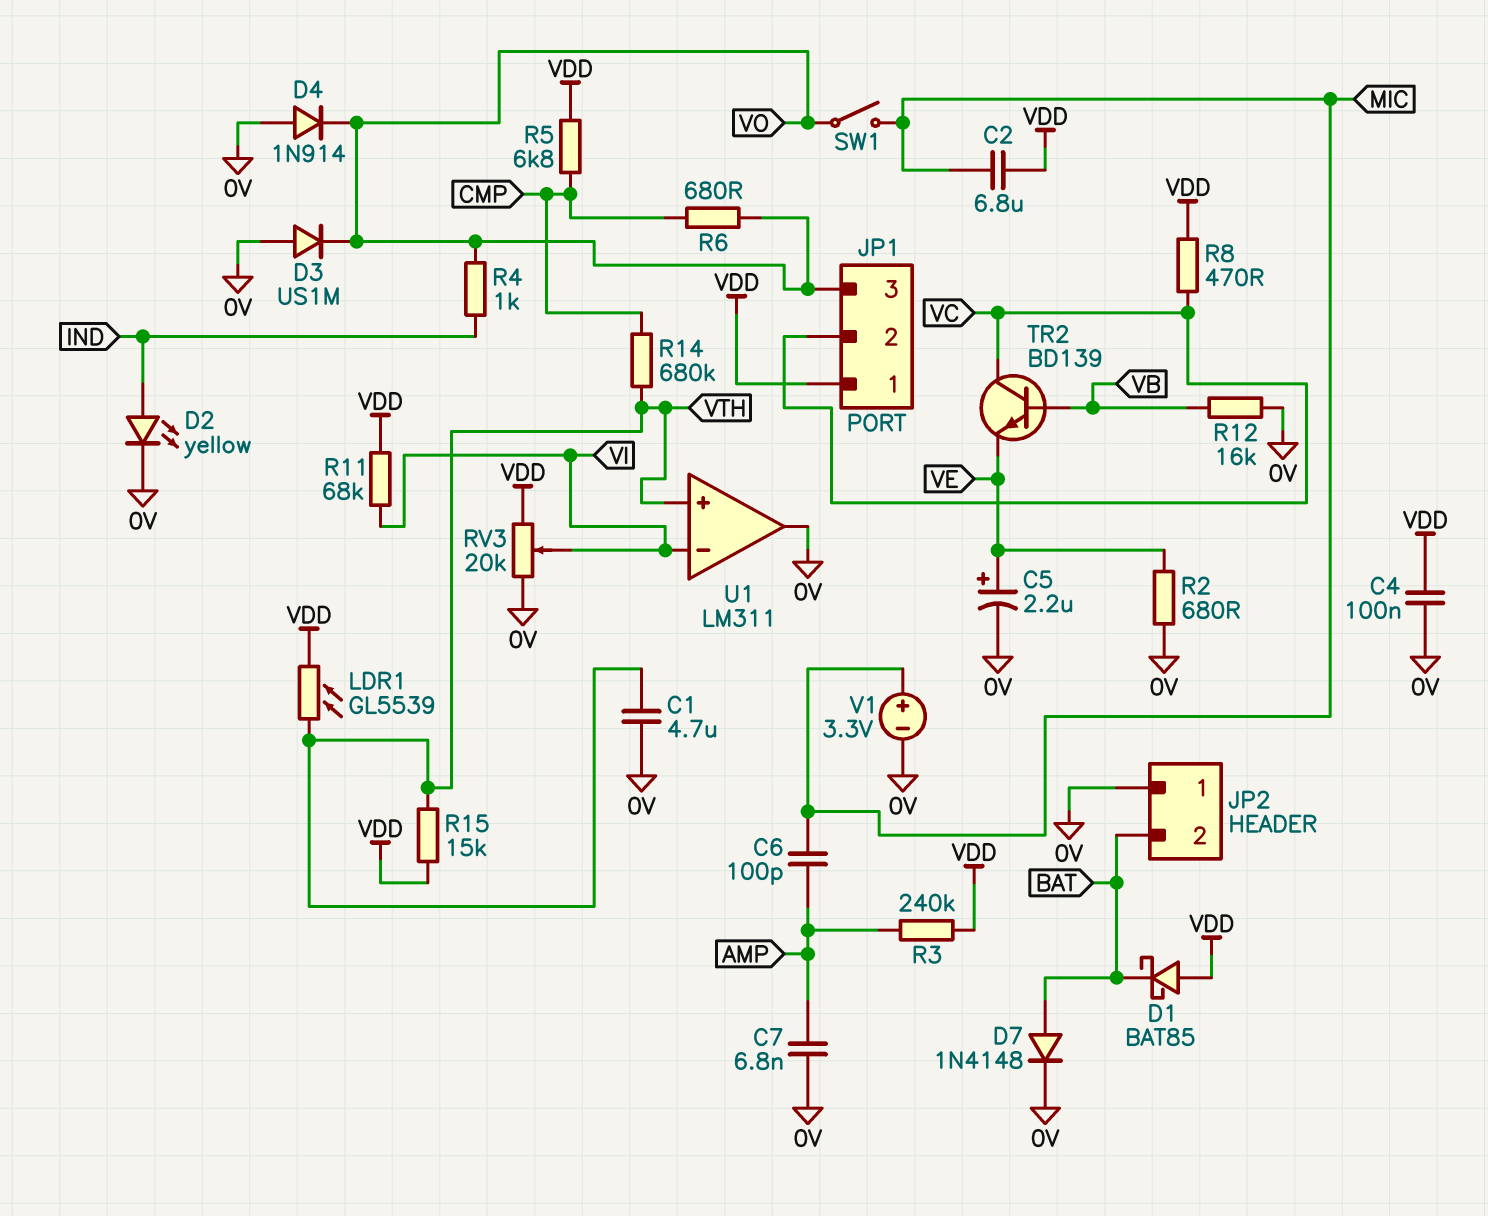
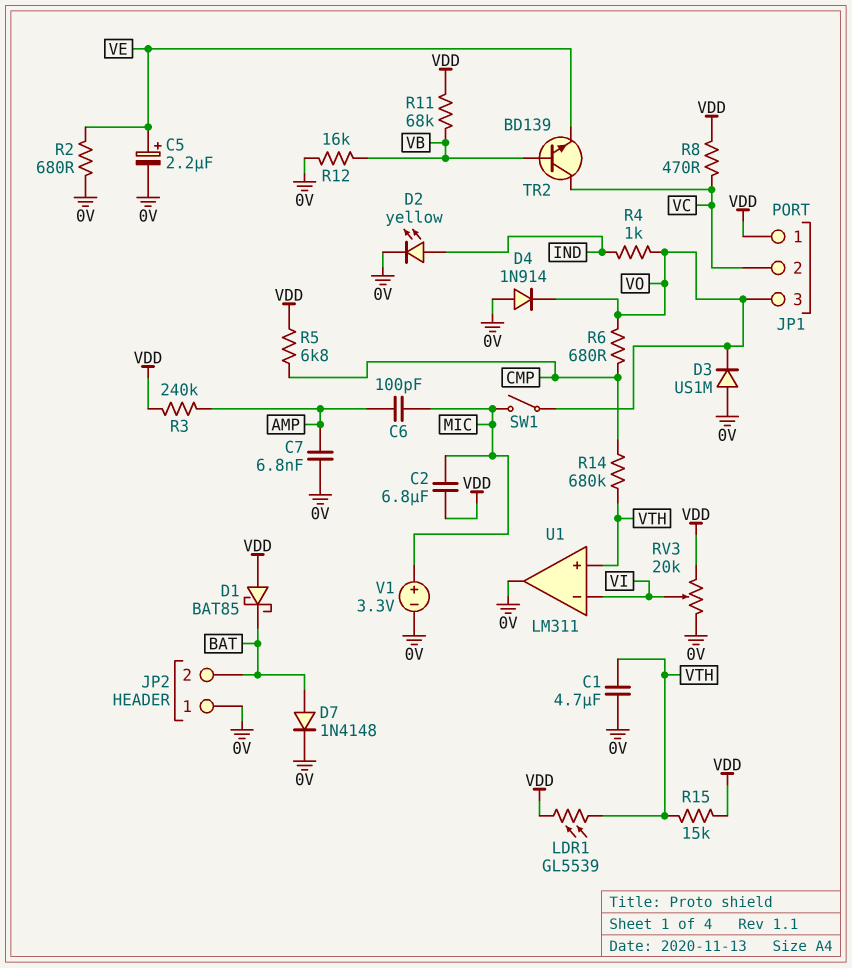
C4: 100nF (0V, VDD) -> none
R11: 68k (VDD, VI) -> 68k (VB, VDD)

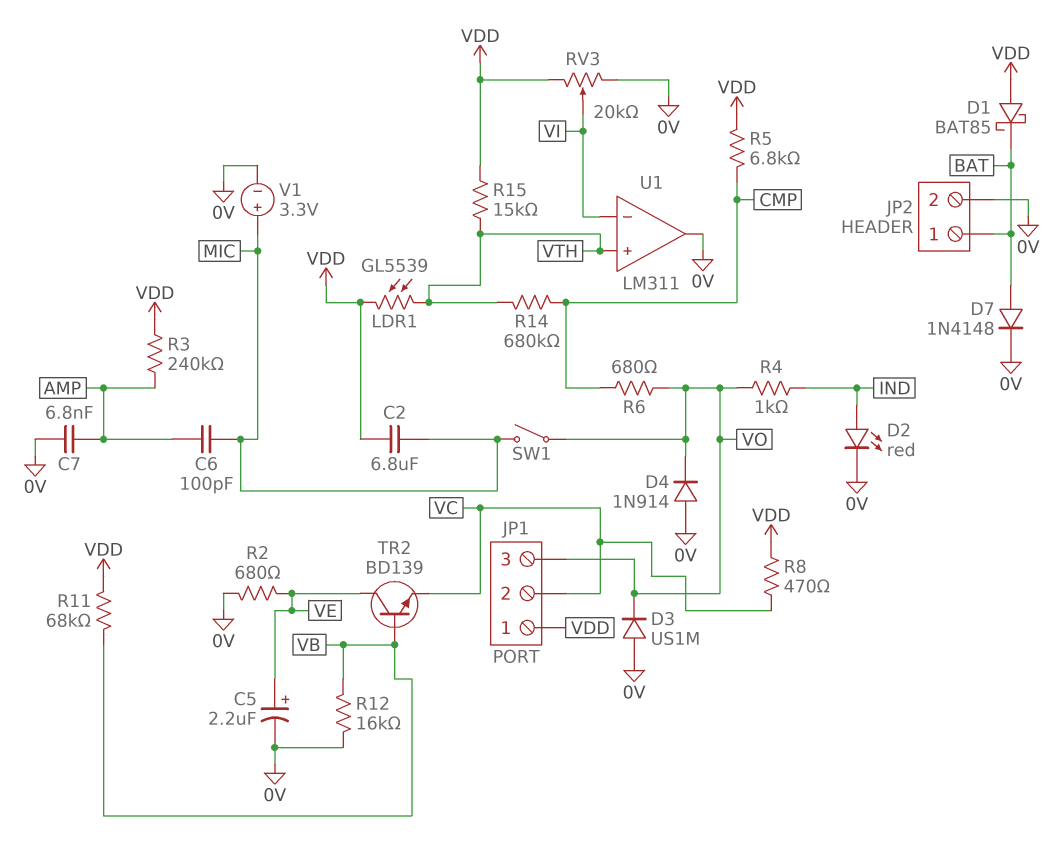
C1: 4.7uF (0V, VTH) -> none
D2: LED yellow (A IND, K 0V) -> LED red (A IND, K 0V)
JP2 pin 1: 0V -> BAT
JP2 pin 2: BAT -> 0V
TR2: NPN BD139 (B VB, C VC, E VE) -> NPN BD139 (B VB, C VE, E VC)

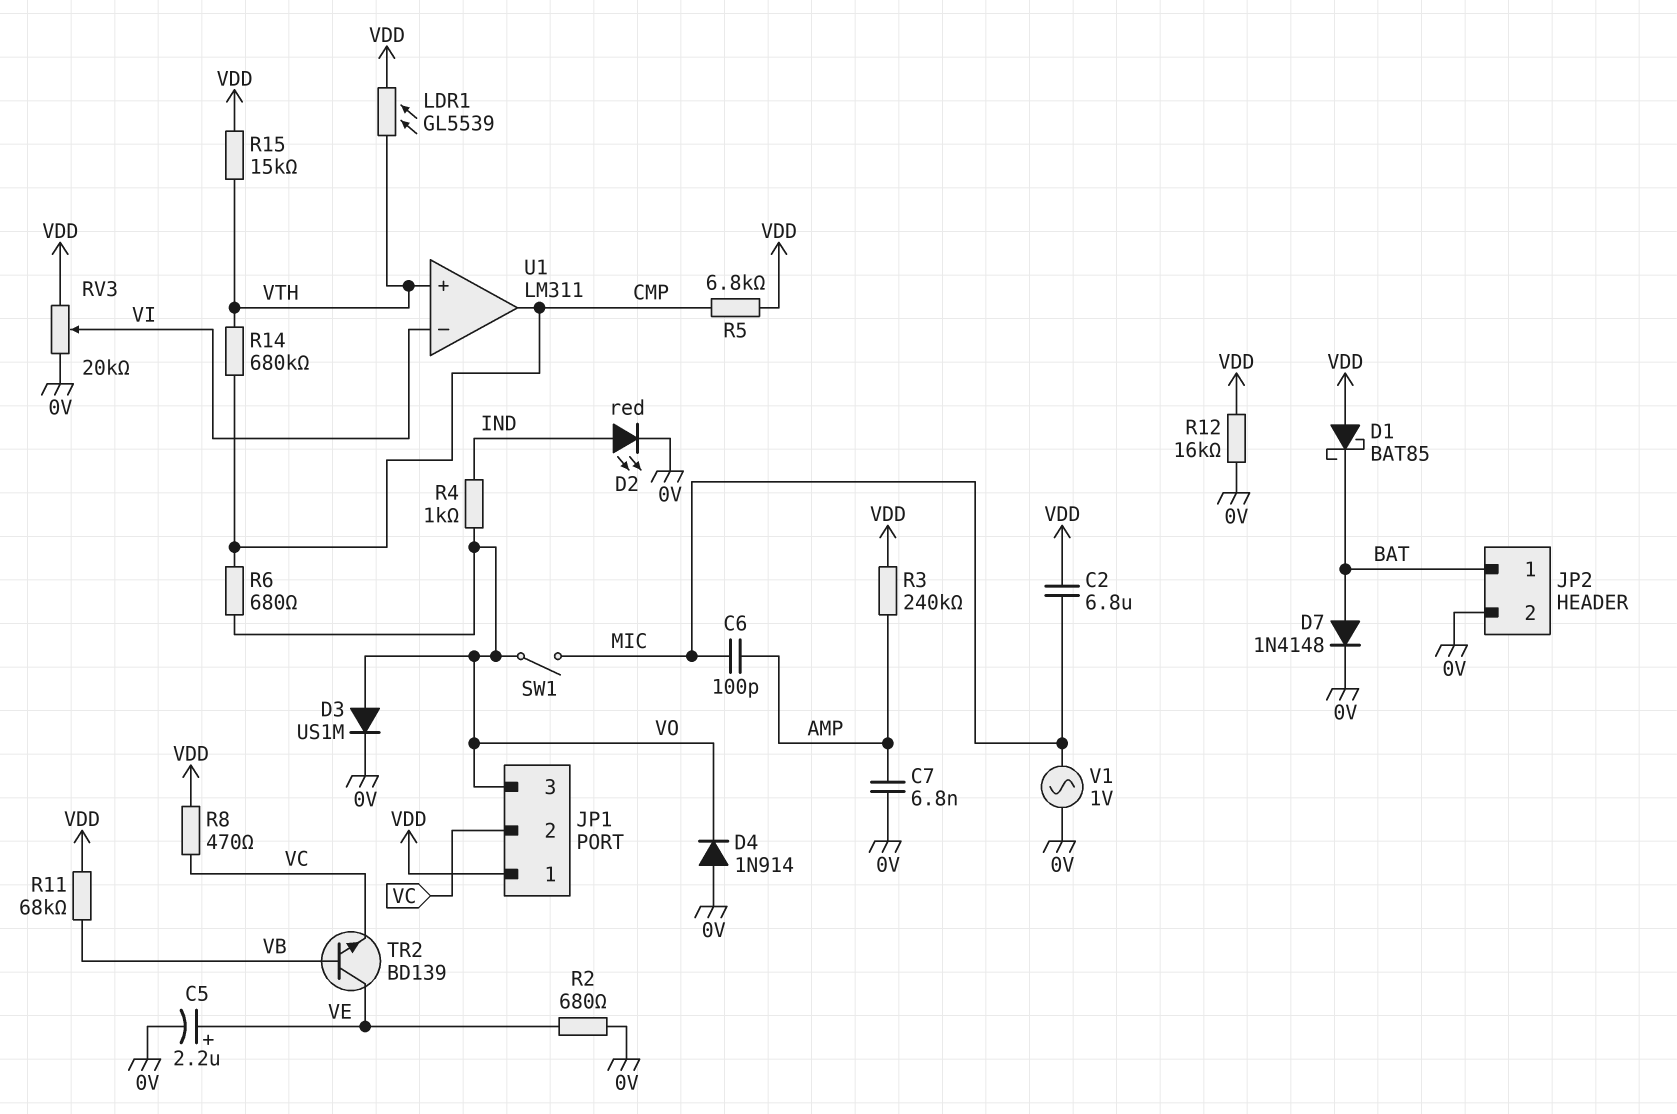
D3: diode US1M (A 0V, K VO) -> diode US1M (A VO, K 0V)
R12: 16k (0V, VB) -> 16k (0V, VDD)
U1 pin out: 0V -> CMP
V1: 3.3V (plus MIC, minus 0V) -> AC 1V (0V, MIC)

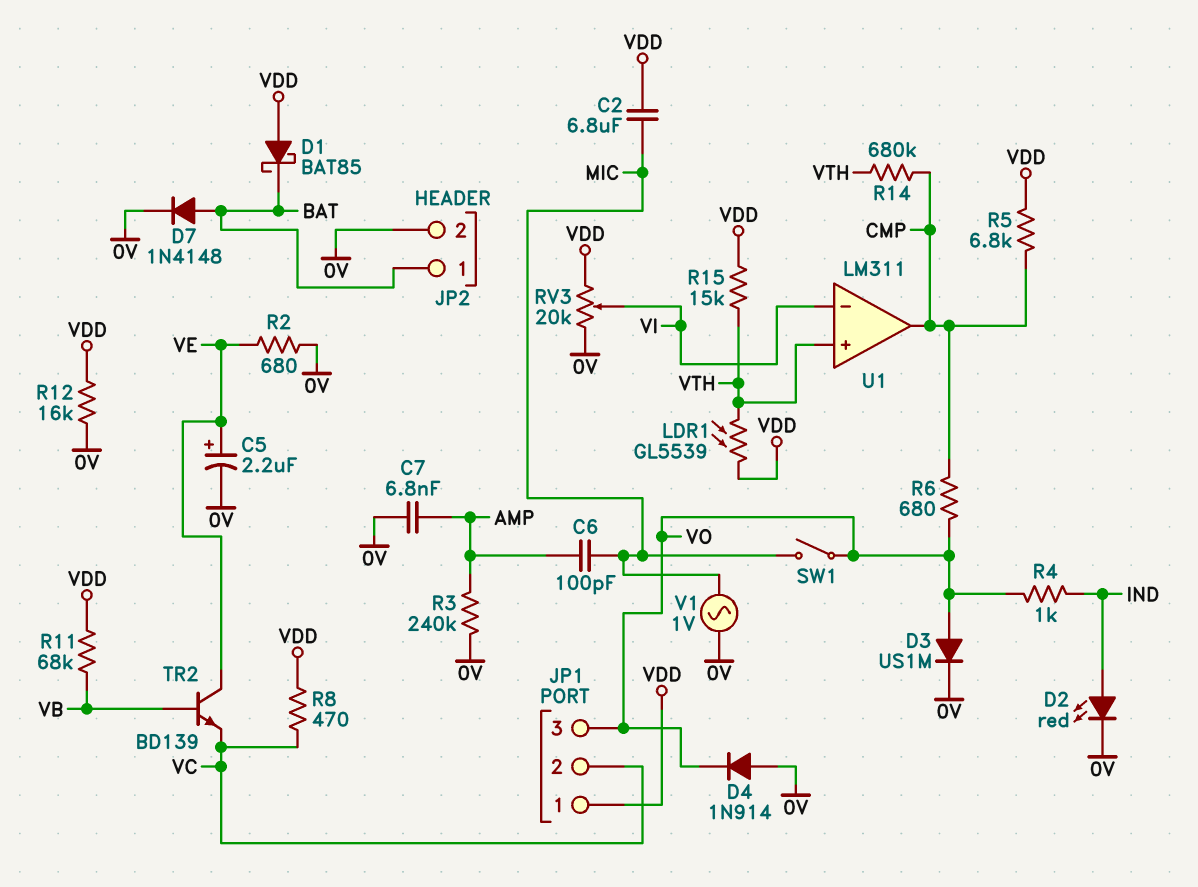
R3: 240k (AMP, VDD) -> 240k (0V, AMP)

